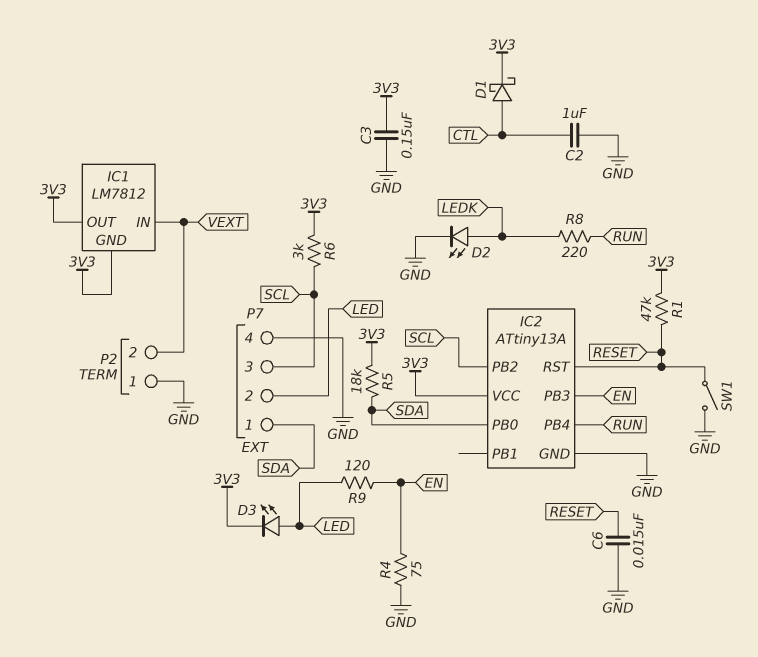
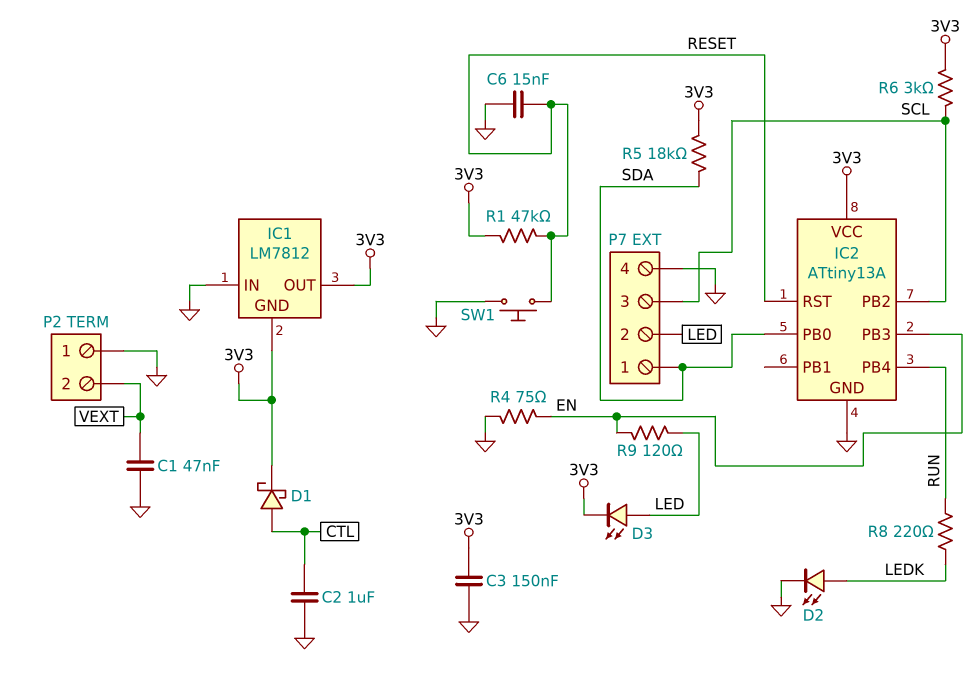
C1: none -> 47nF (GND, VEXT)
IC1 pin IN: VEXT -> GND
SW1: switch (GND, RESET) -> button (GND, RESET)

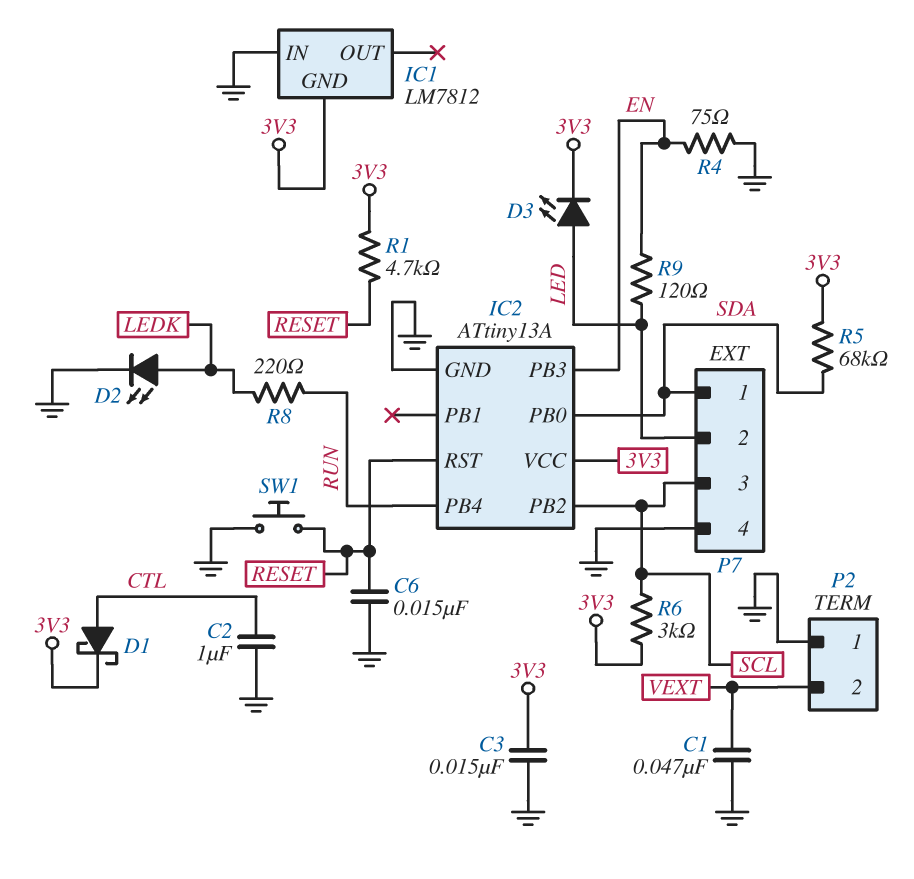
C3: 150nF (3V3, GND) -> 15nF (3V3, GND)
IC1 pin OUT: 3V3 -> none
R1: 47k (3V3, RESET) -> 4.7k (3V3, RESET)
R5: 18k (3V3, SDA) -> 68k (3V3, SDA)

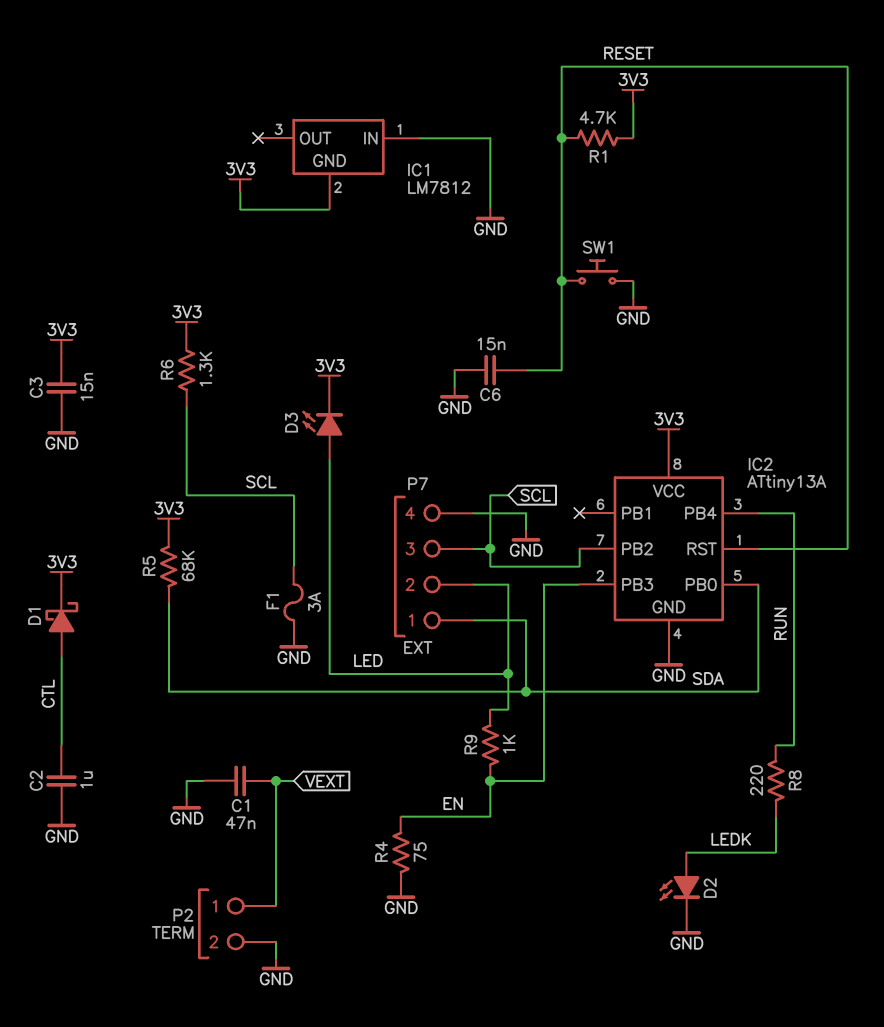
F1: none -> 3A (GND, SCL)
P2 pin 1: GND -> VEXT
P2 pin 2: VEXT -> GND
R6: 3k (3V3, SCL) -> 1.3k (3V3, SCL)
R9: 120 (EN, LED) -> 1k (EN, LED)

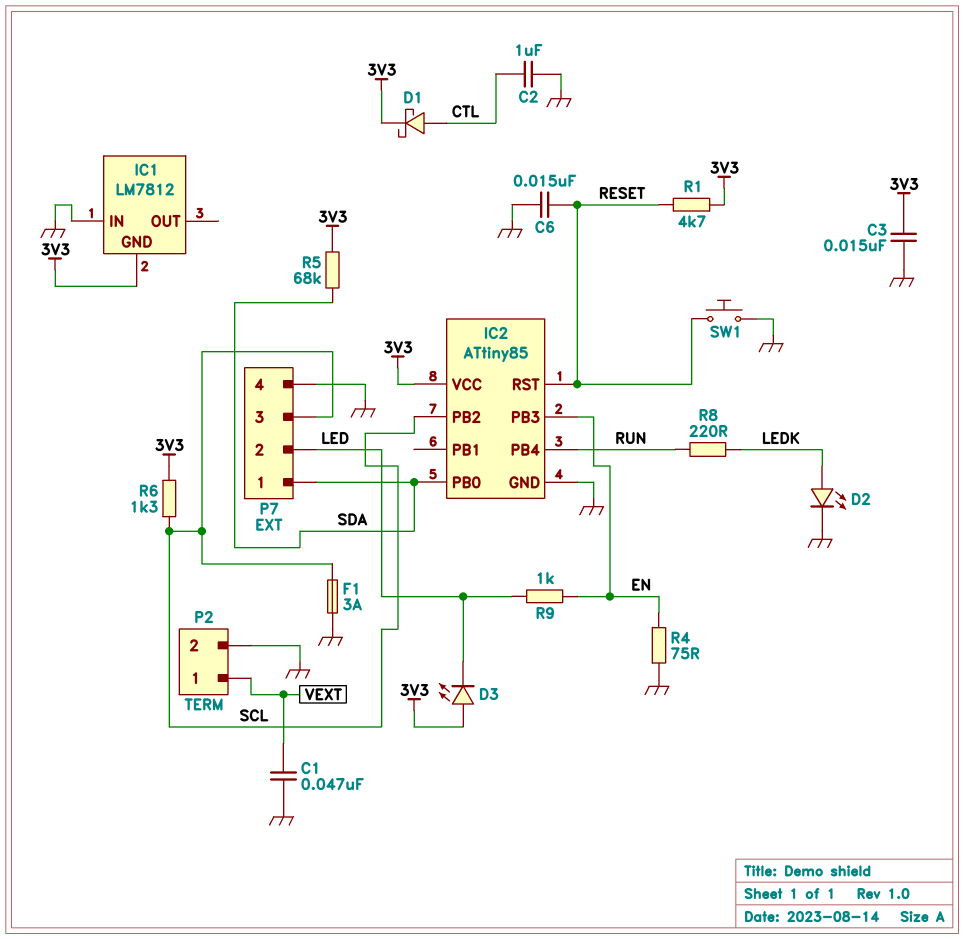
D3: LED (A LED, K 3V3) -> LED (A 3V3, K LED)
IC2: ATtiny13A -> ATtiny85

